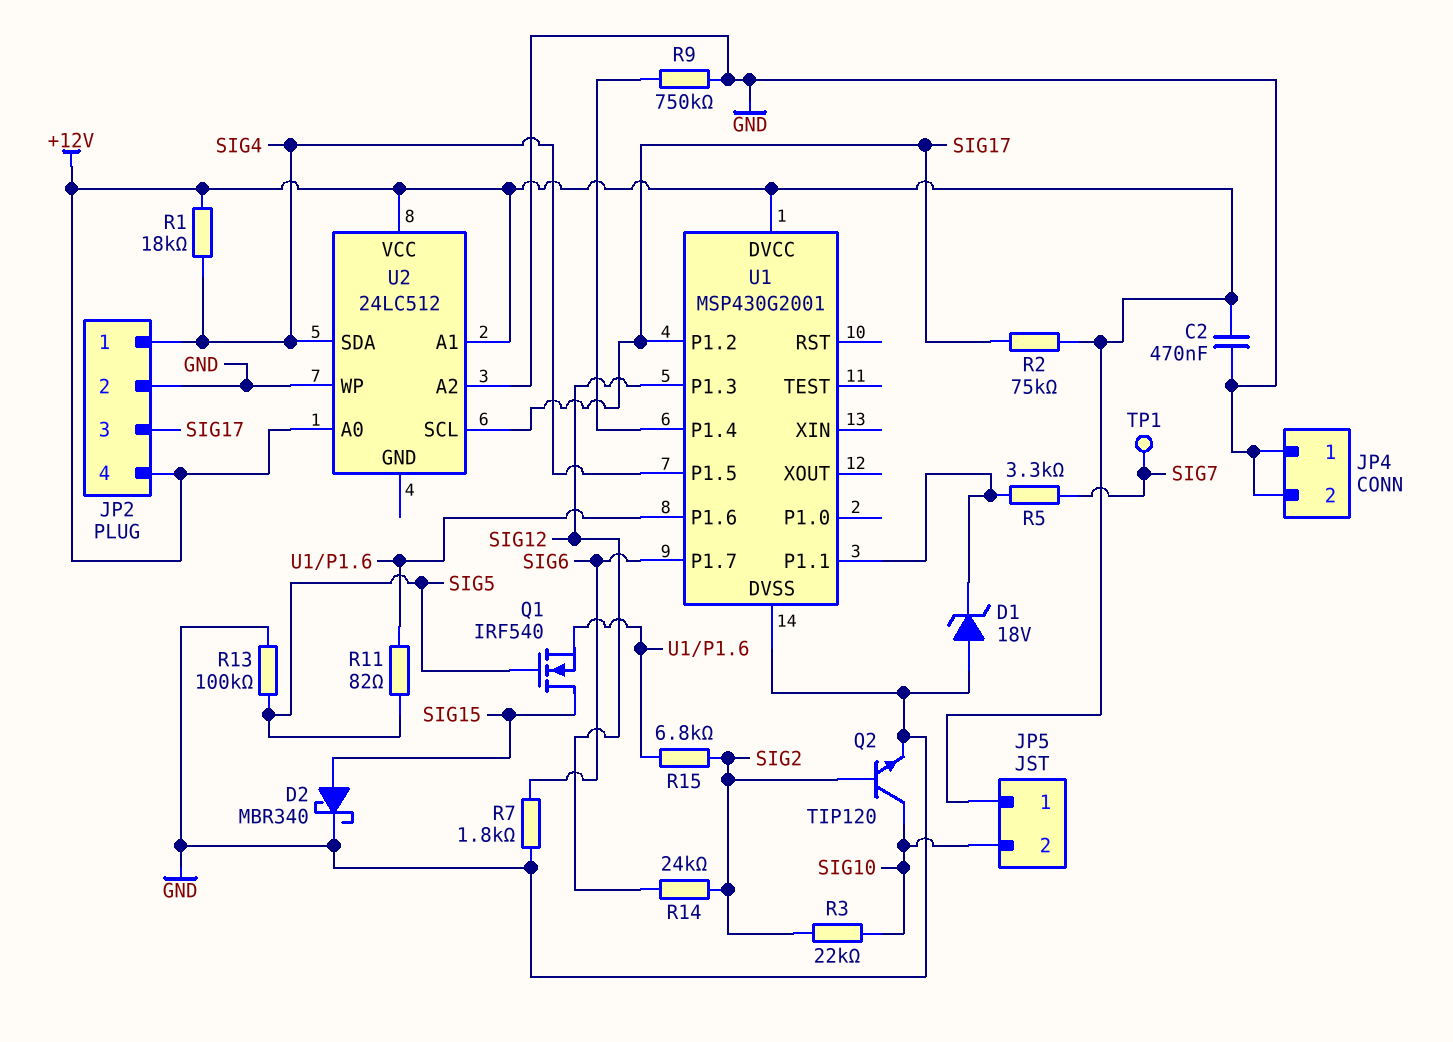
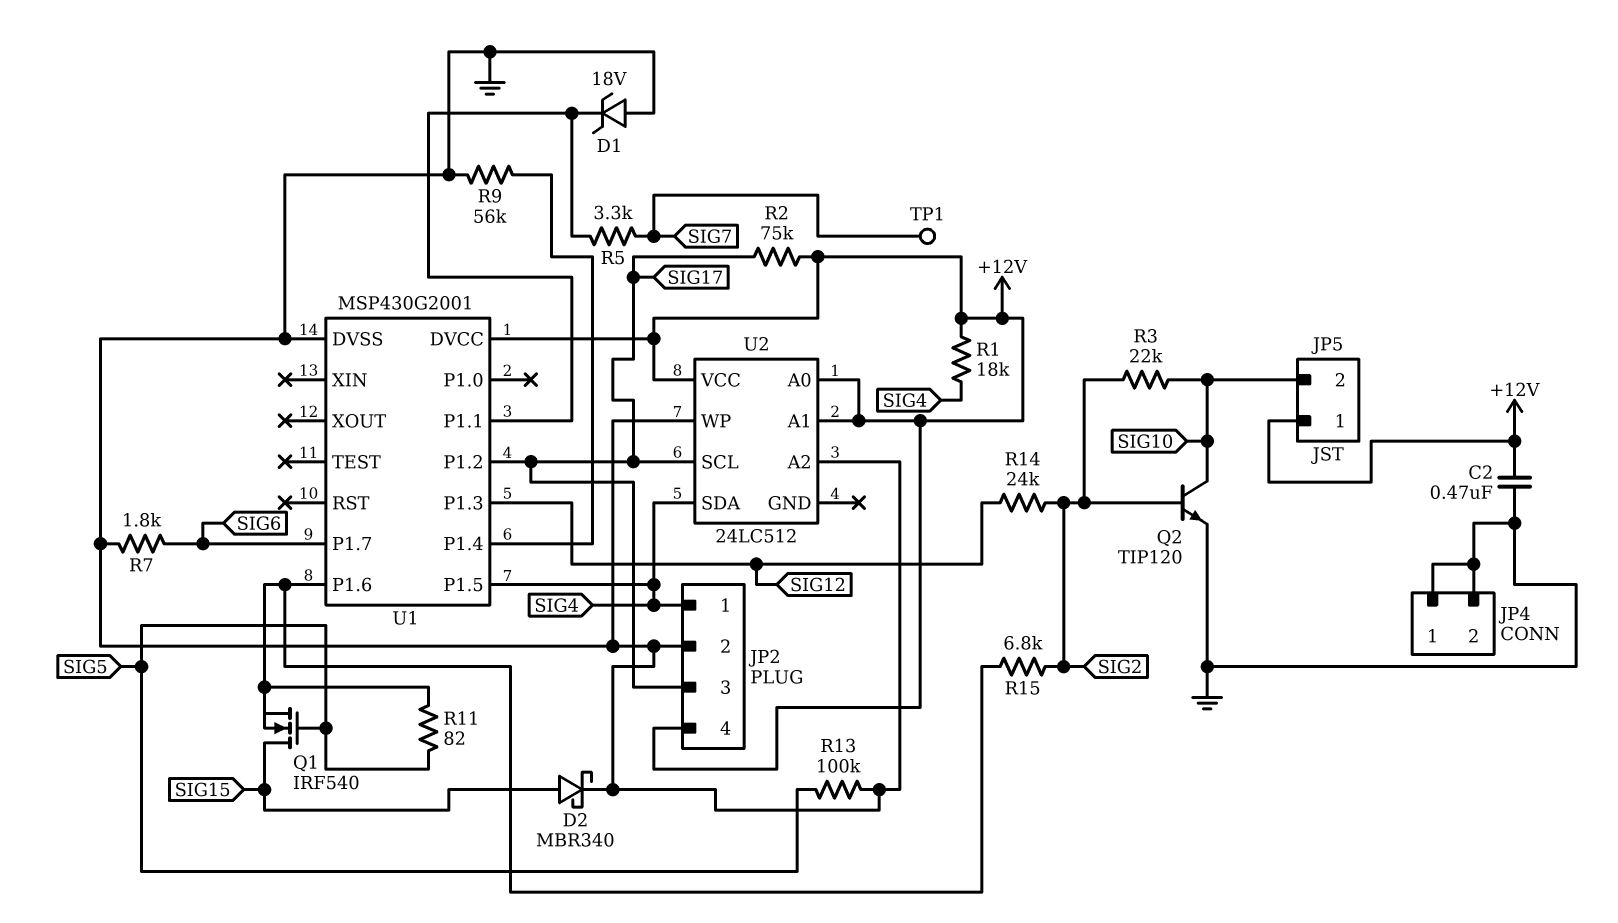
R9: 750k (GND, U1/P1.4) -> 56k (GND, U1/P1.4)

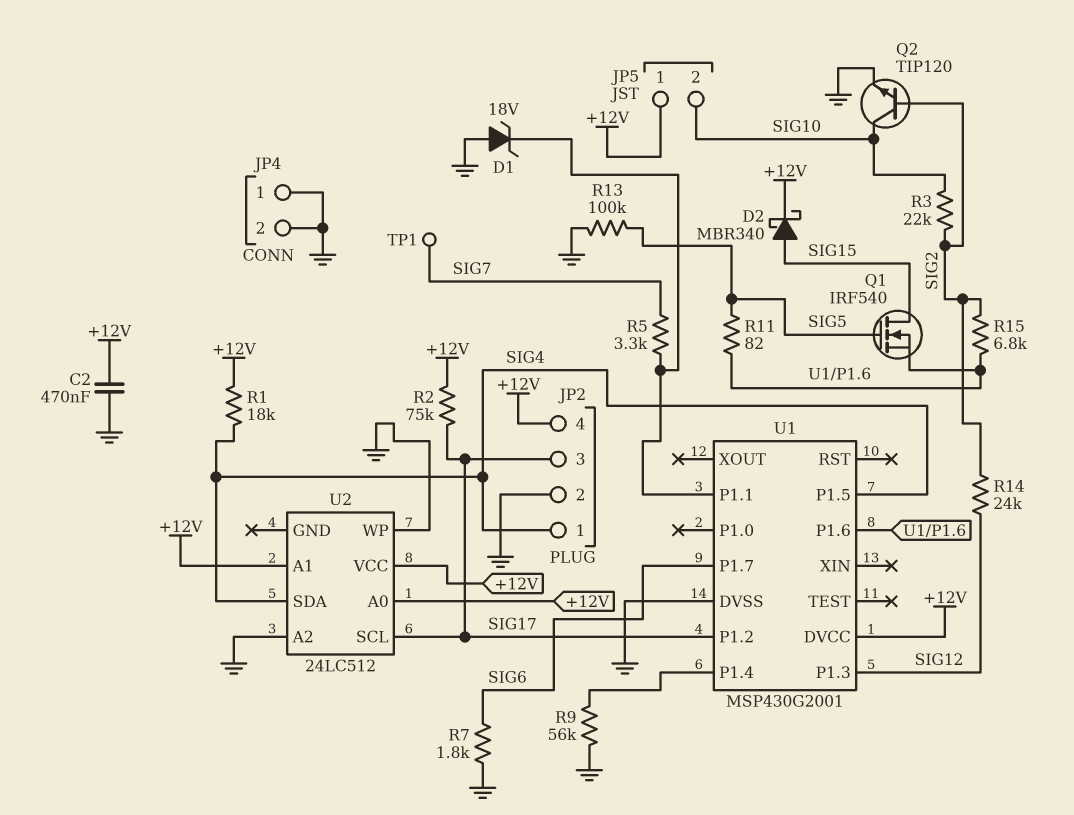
D2: schottky MBR340 (A SIG15, K GND) -> schottky MBR340 (A SIG15, K +12V)

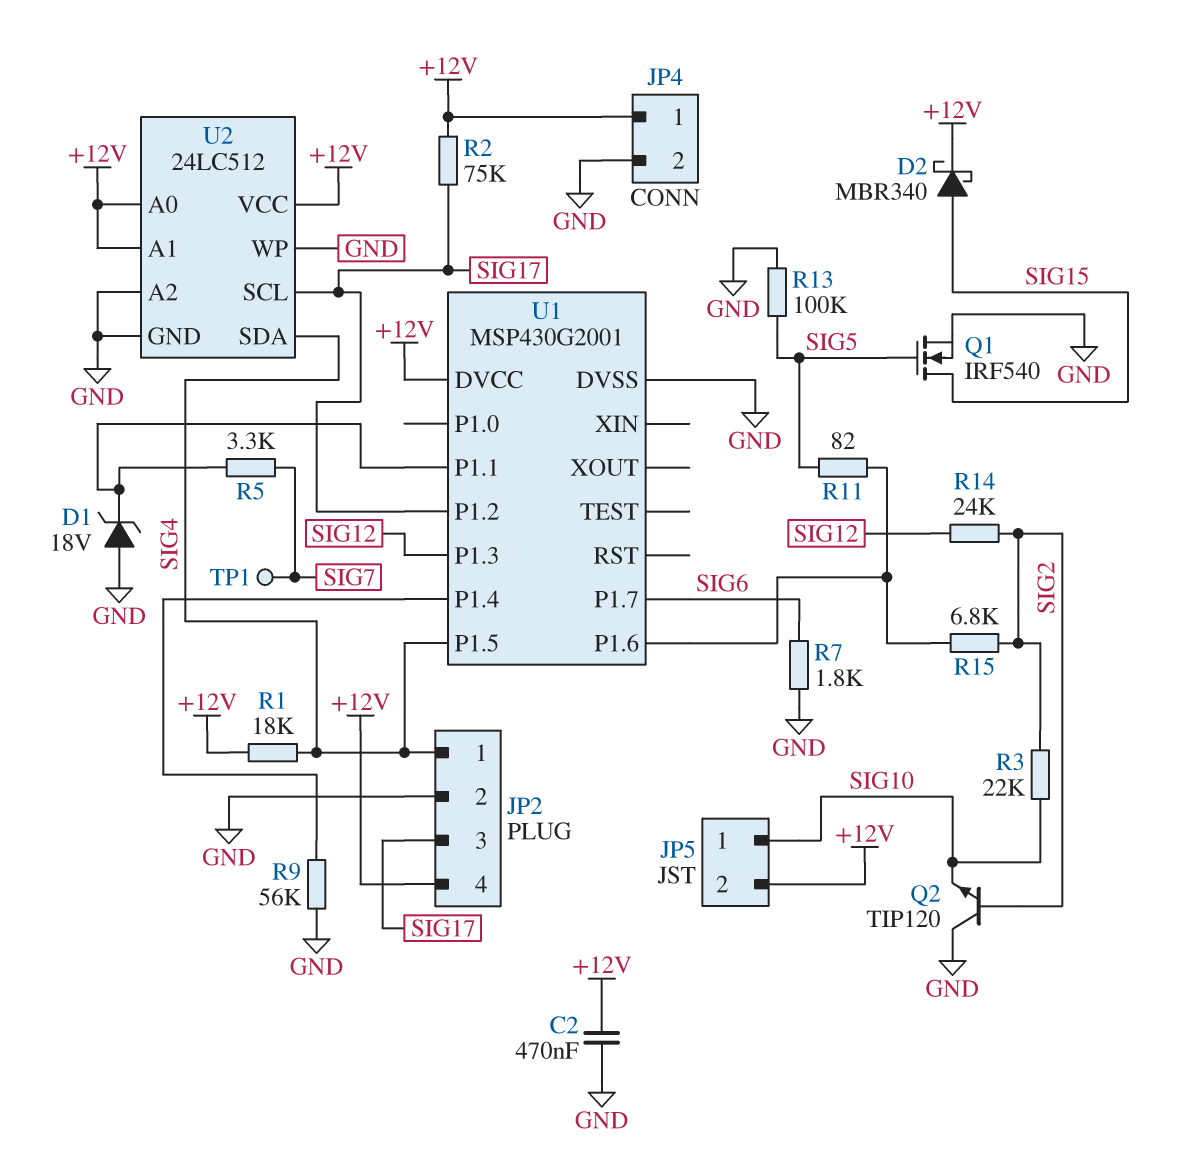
JP4 pin 1: GND -> +12V
JP5 pin 1: +12V -> SIG10
JP5 pin 2: SIG10 -> +12V
Q1: NMOS IRF540 (G SIG5, D SIG15, S U1/P1.6) -> NMOS IRF540 (G SIG5, D SIG15, S GND)
Q2: NPN TIP120 (B SIG2, C SIG10, E GND) -> NPN TIP120 (B SIG2, C GND, E SIG10)
U2 pin GND: none -> GND

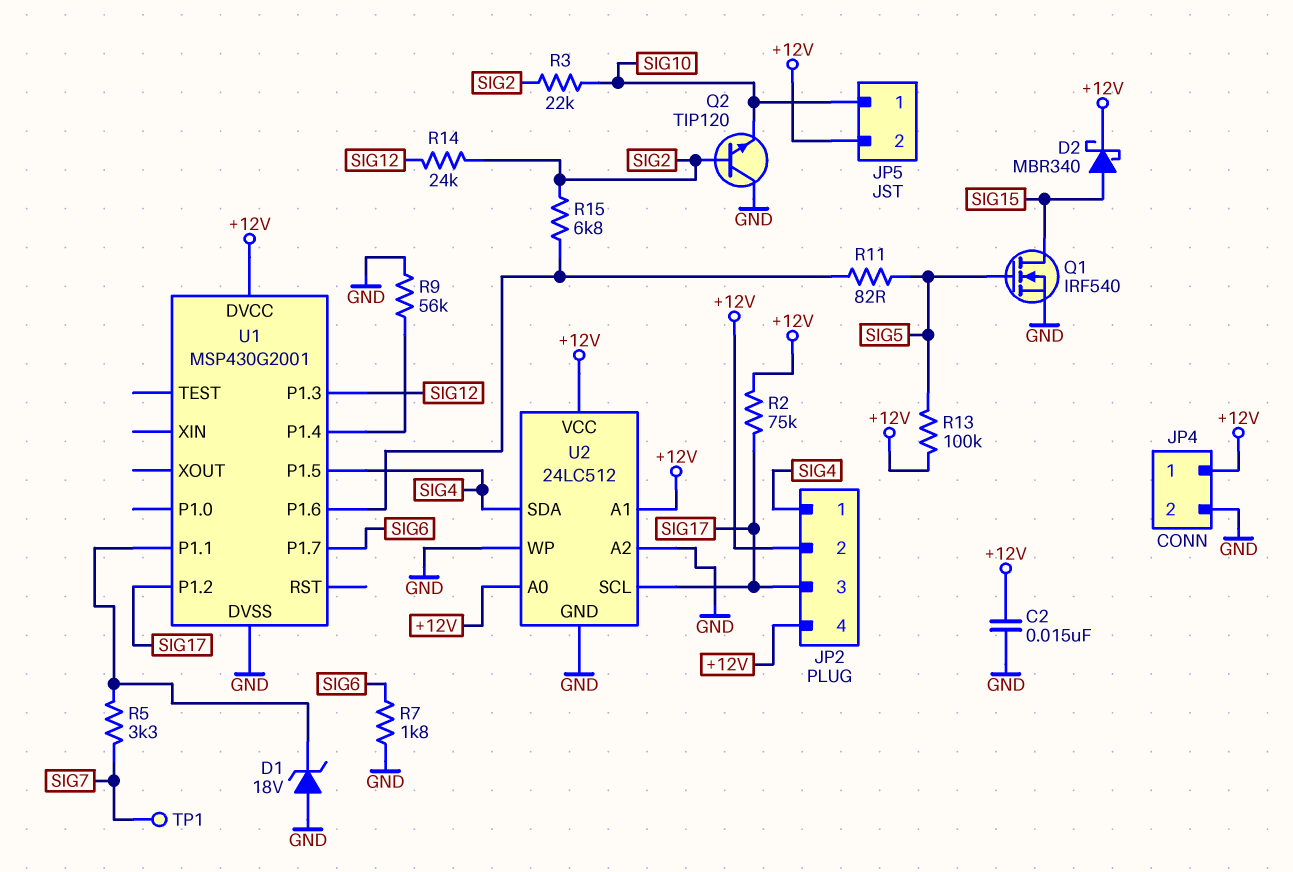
C2: 470nF (+12V, GND) -> 15nF (+12V, GND)
JP2 pin 2: GND -> +12V
R1: 18k (+12V, SIG4) -> none
R13: 100k (GND, SIG5) -> 100k (+12V, SIG5)

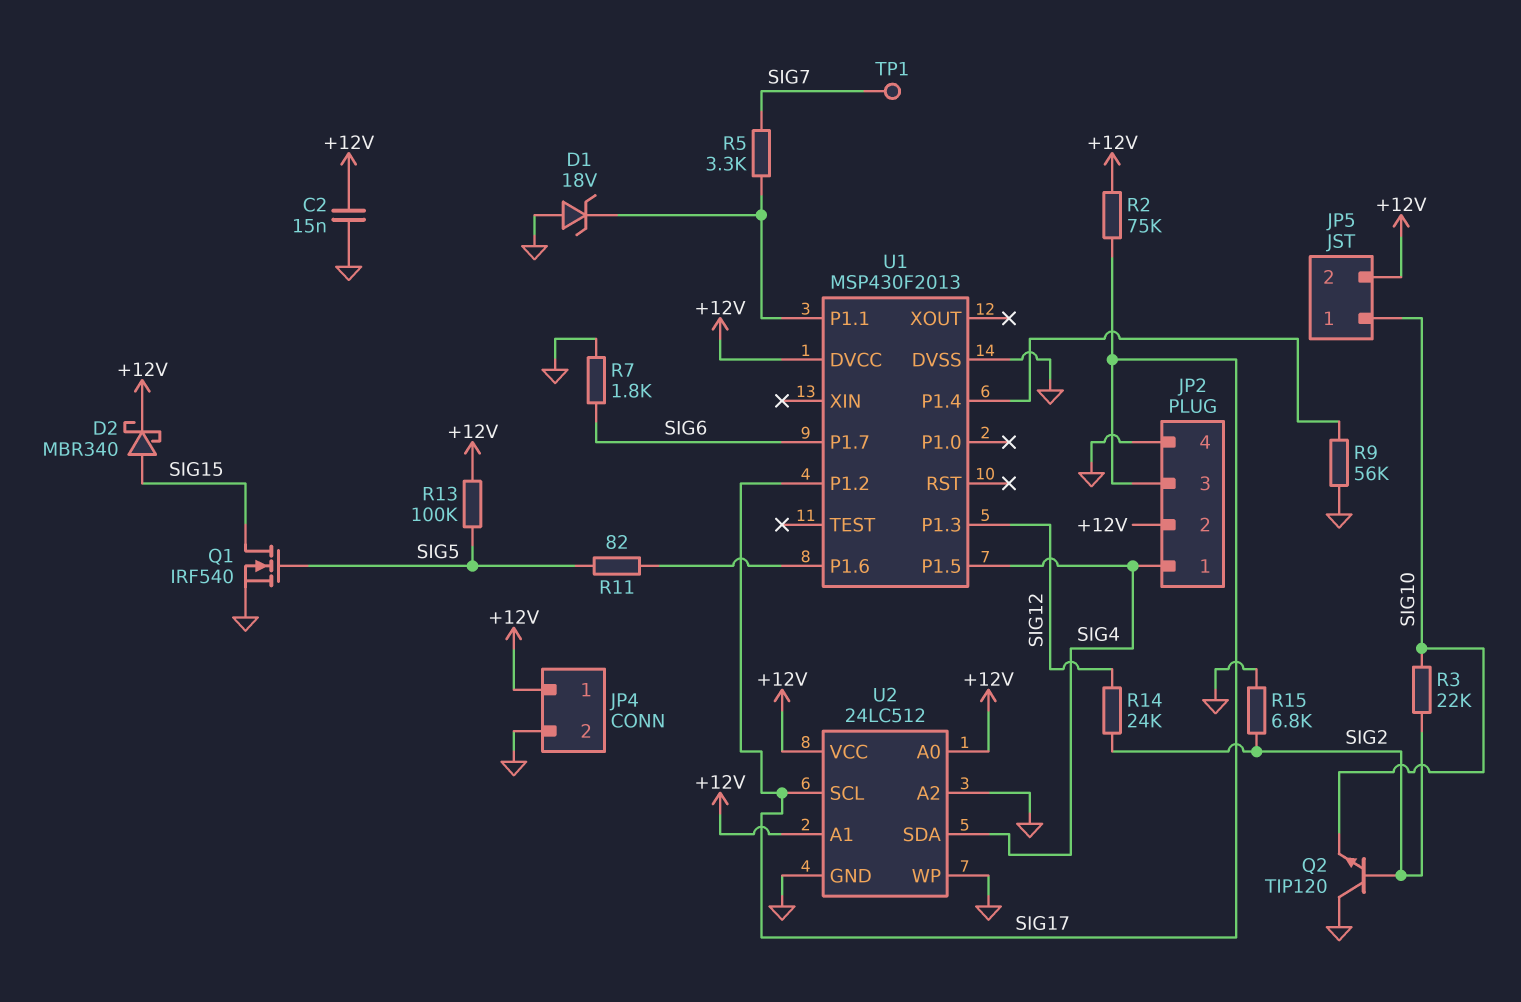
JP2 pin 4: +12V -> GND
R15: 6.8k (SIG2, U1/P1.6) -> 6.8k (GND, SIG2)
U1: MSP430G2001 -> MSP430F2013

